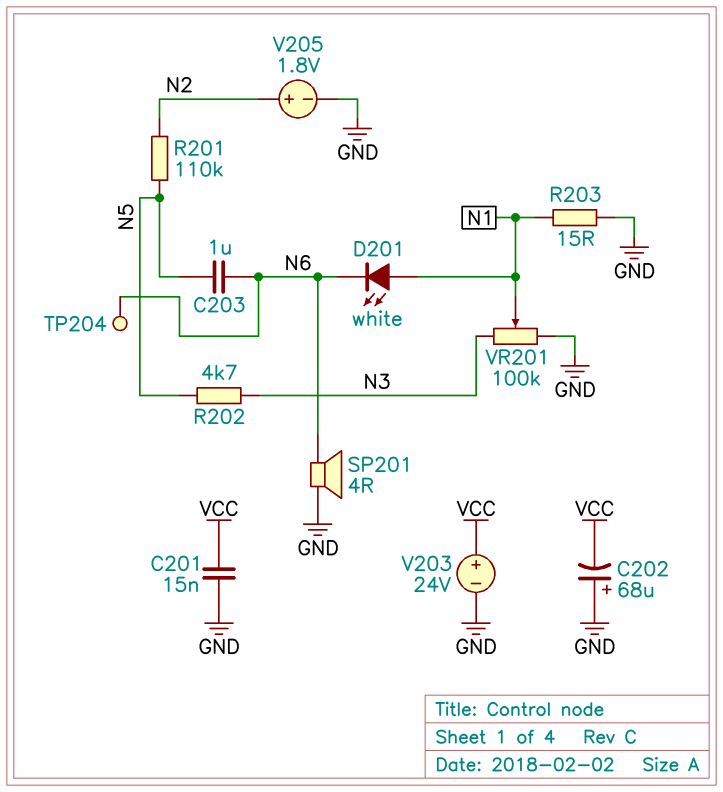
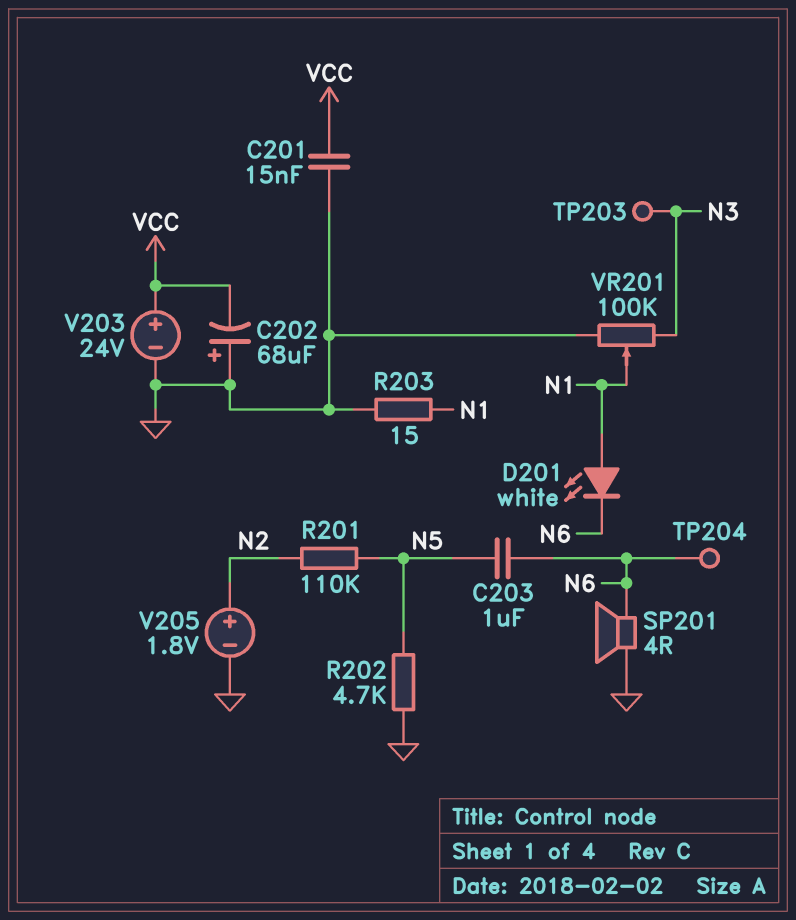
R202: 4.7k (N3, N5) -> 4.7k (GND, N5)
TP203: none -> test point (N3)

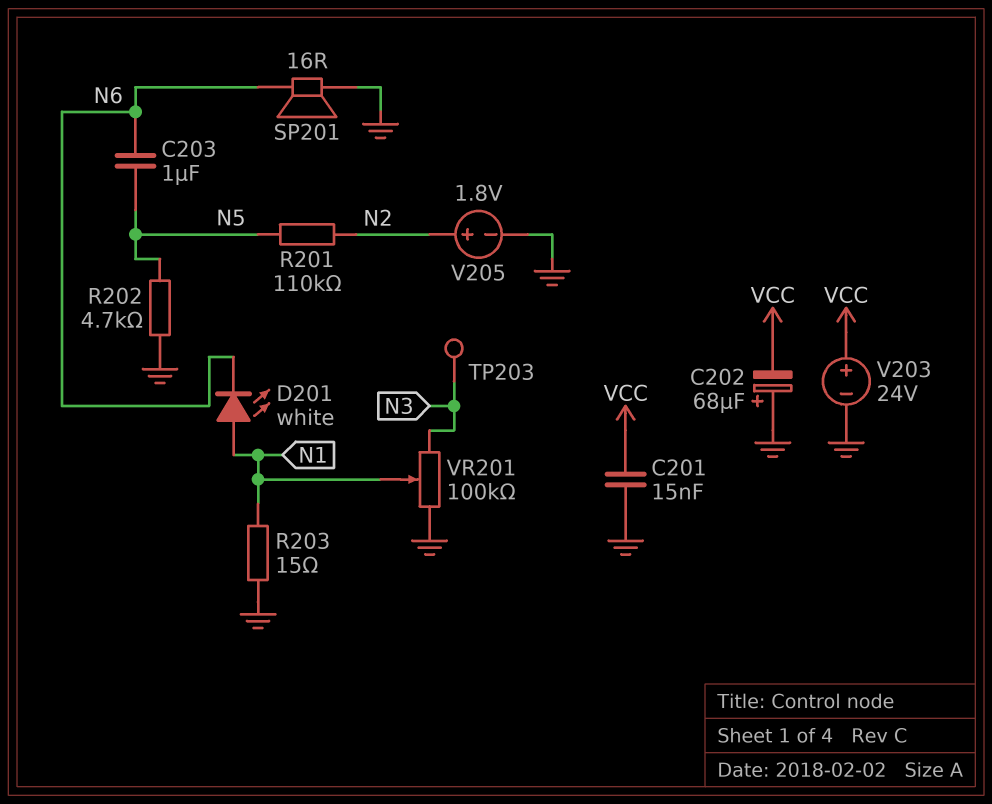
SP201: speaker 4R (GND, N6) -> speaker 16R (GND, N6)
TP204: test point (N6) -> none

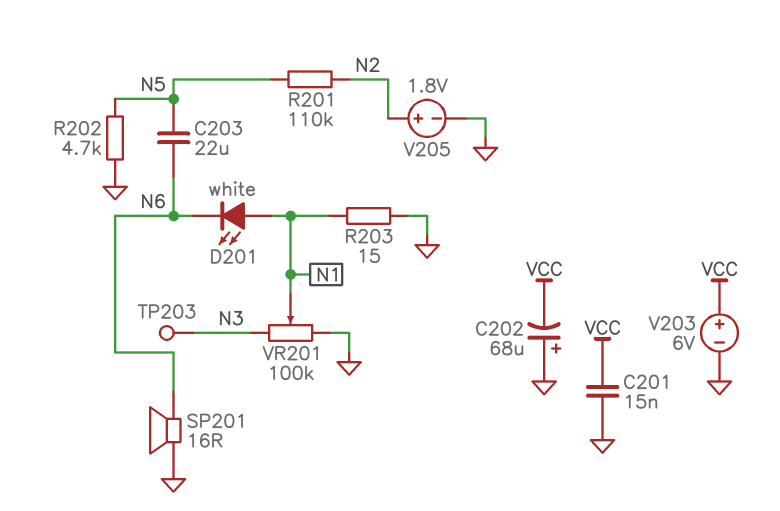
C203: 1uF (N5, N6) -> 22uF (N5, N6)
V203: 24V (plus VCC, minus GND) -> 6V (plus VCC, minus GND)

